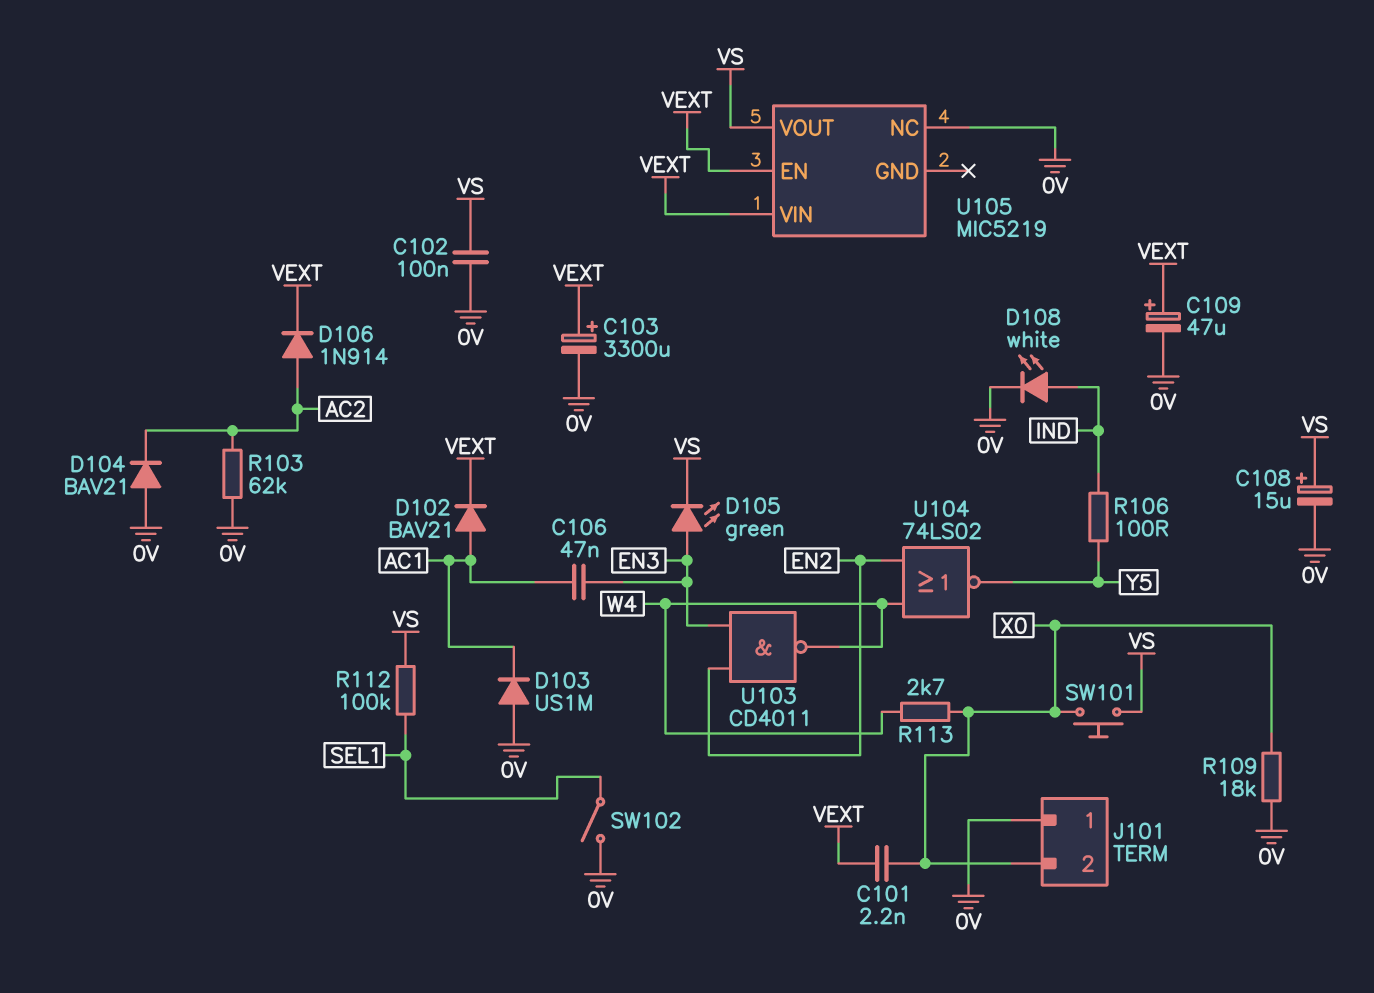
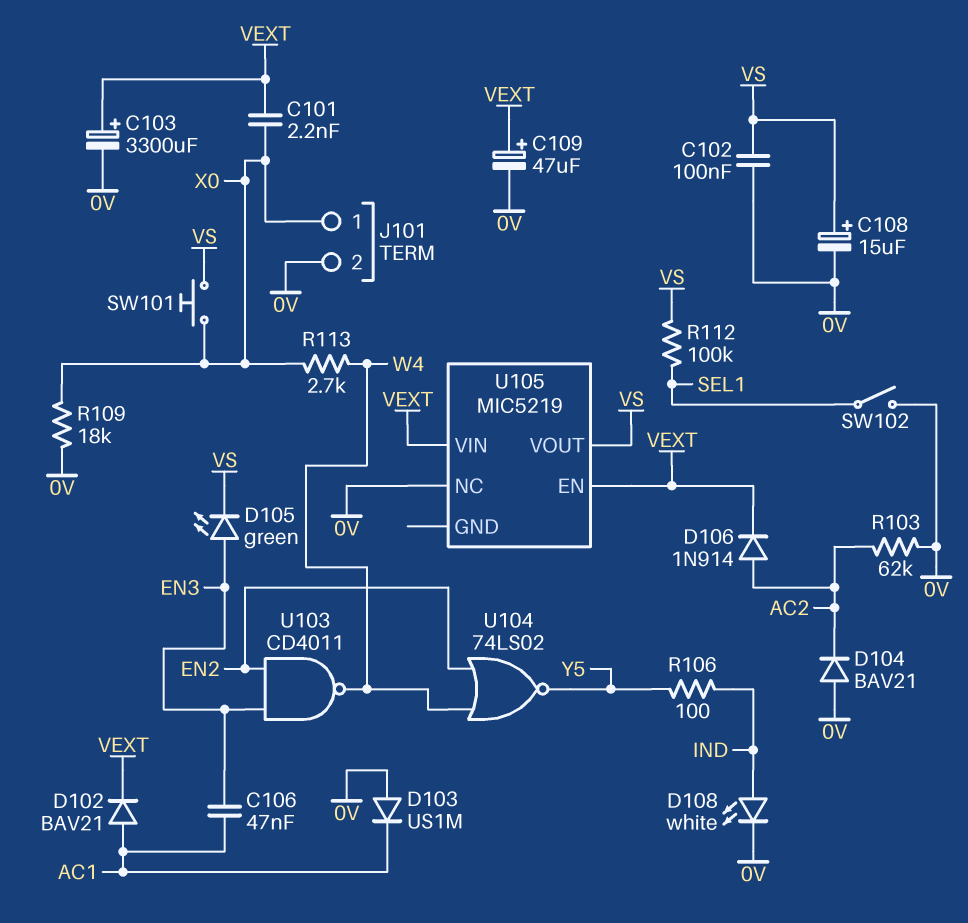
J101 pin 1: 0V -> X0
J101 pin 2: X0 -> 0V

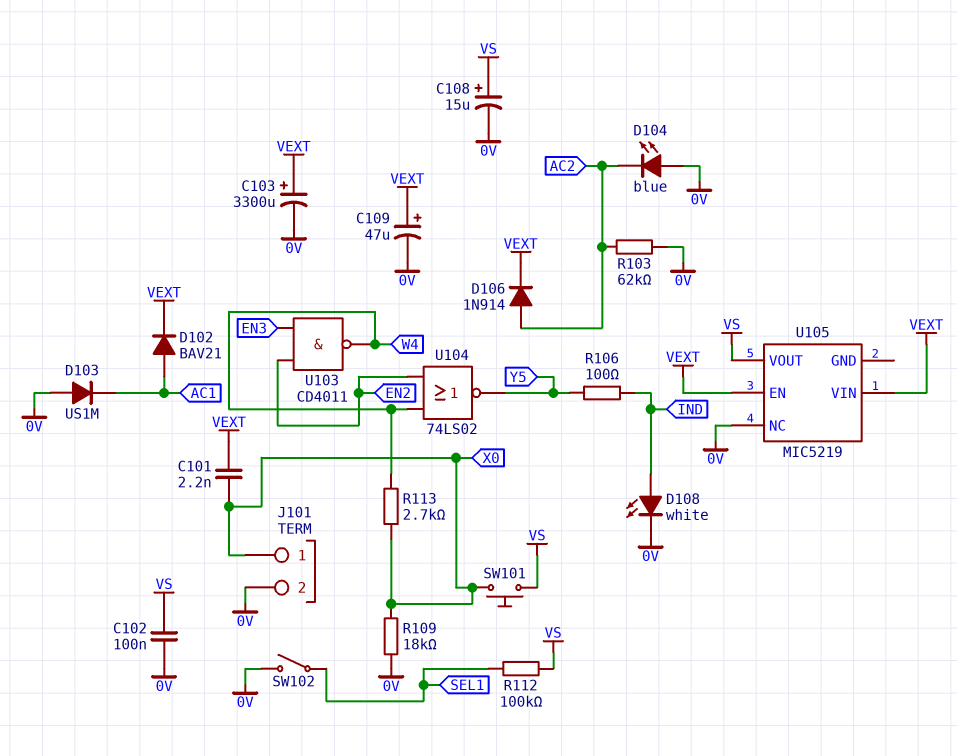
C106: 47nF (AC1, EN3) -> none
D104: diode BAV21 (A 0V, K AC2) -> LED blue (A 0V, K AC2)
D105: LED green (A EN3, K VS) -> none

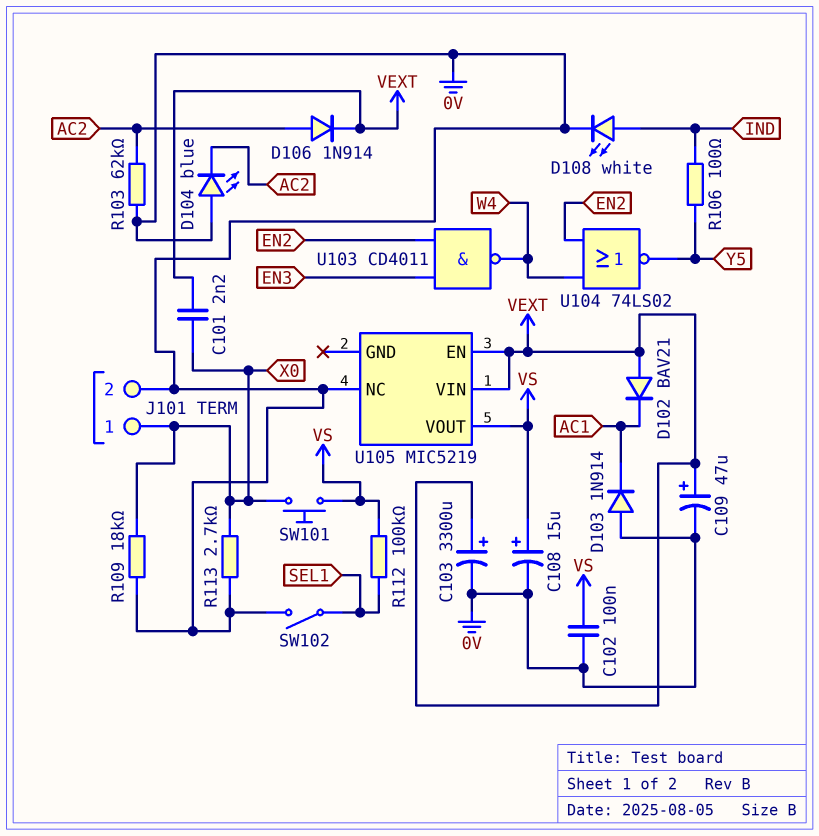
D102: diode BAV21 (A AC1, K VEXT) -> diode BAV21 (A VEXT, K AC1)
D103: diode US1M (A 0V, K AC1) -> diode 1N914 (A 0V, K AC1)
R113: 2.7k (W4, X0) -> 2.7k (0V, X0)

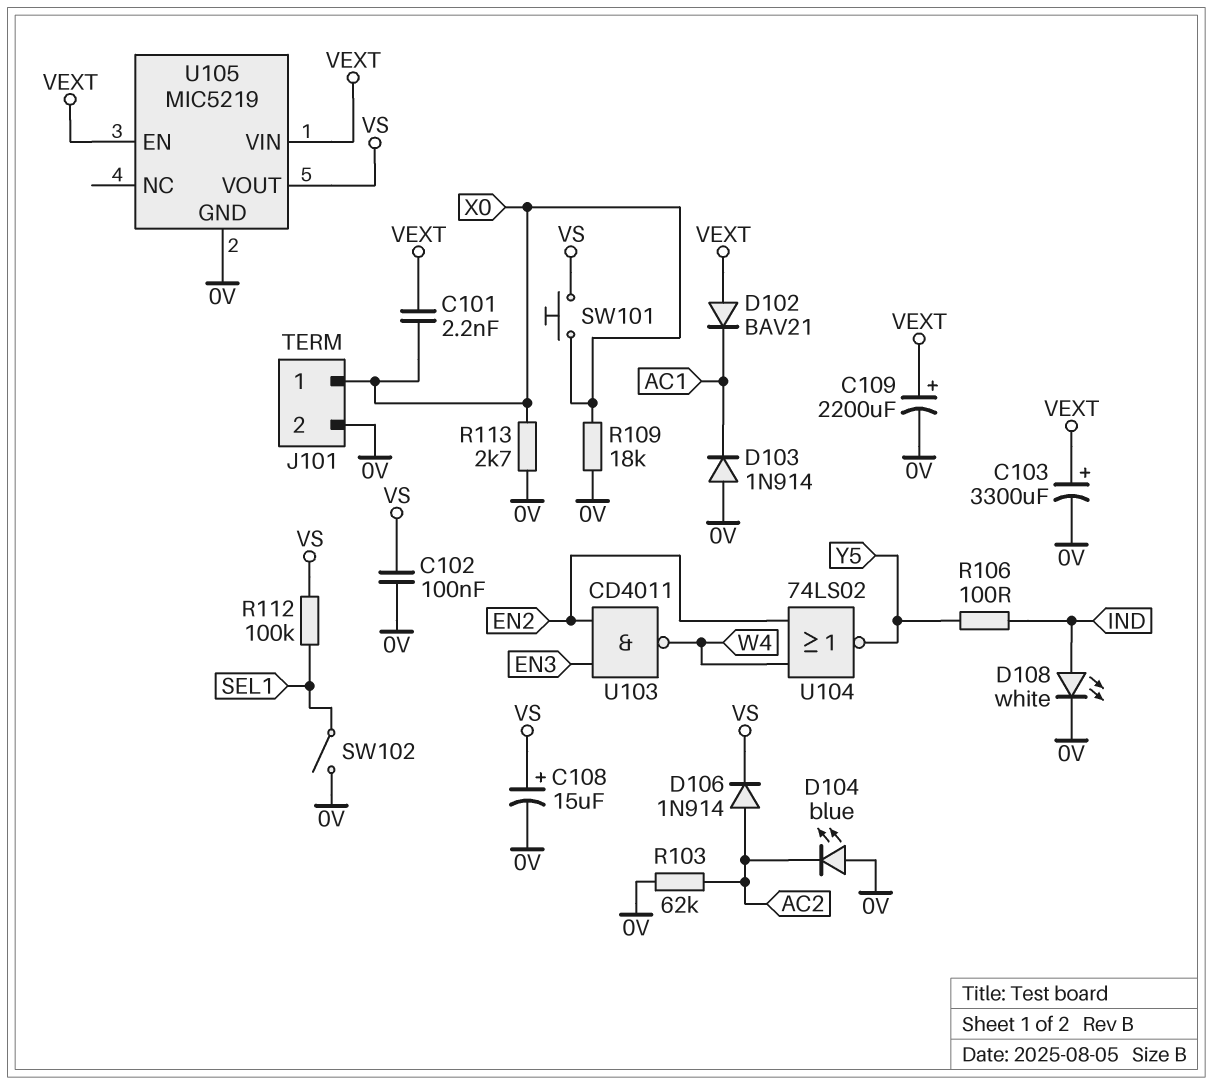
C109: 47uF (plus VEXT, minus 0V) -> 2200uF (plus VEXT, minus 0V)
D106: diode 1N914 (A AC2, K VEXT) -> diode 1N914 (A AC2, K VS)
U105 pin GND: none -> 0V
U105 pin NC: 0V -> none

